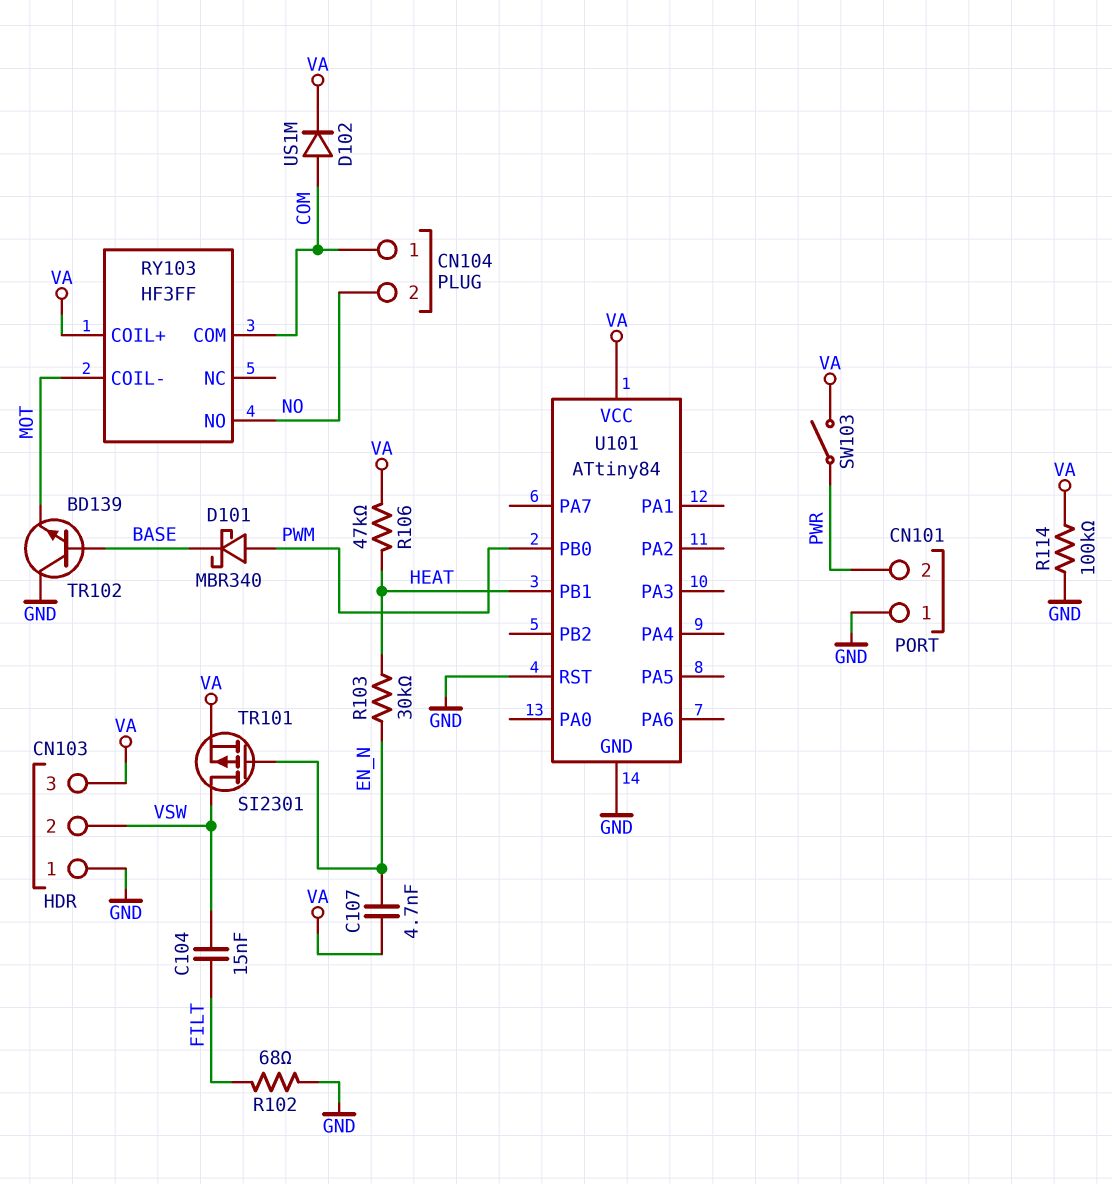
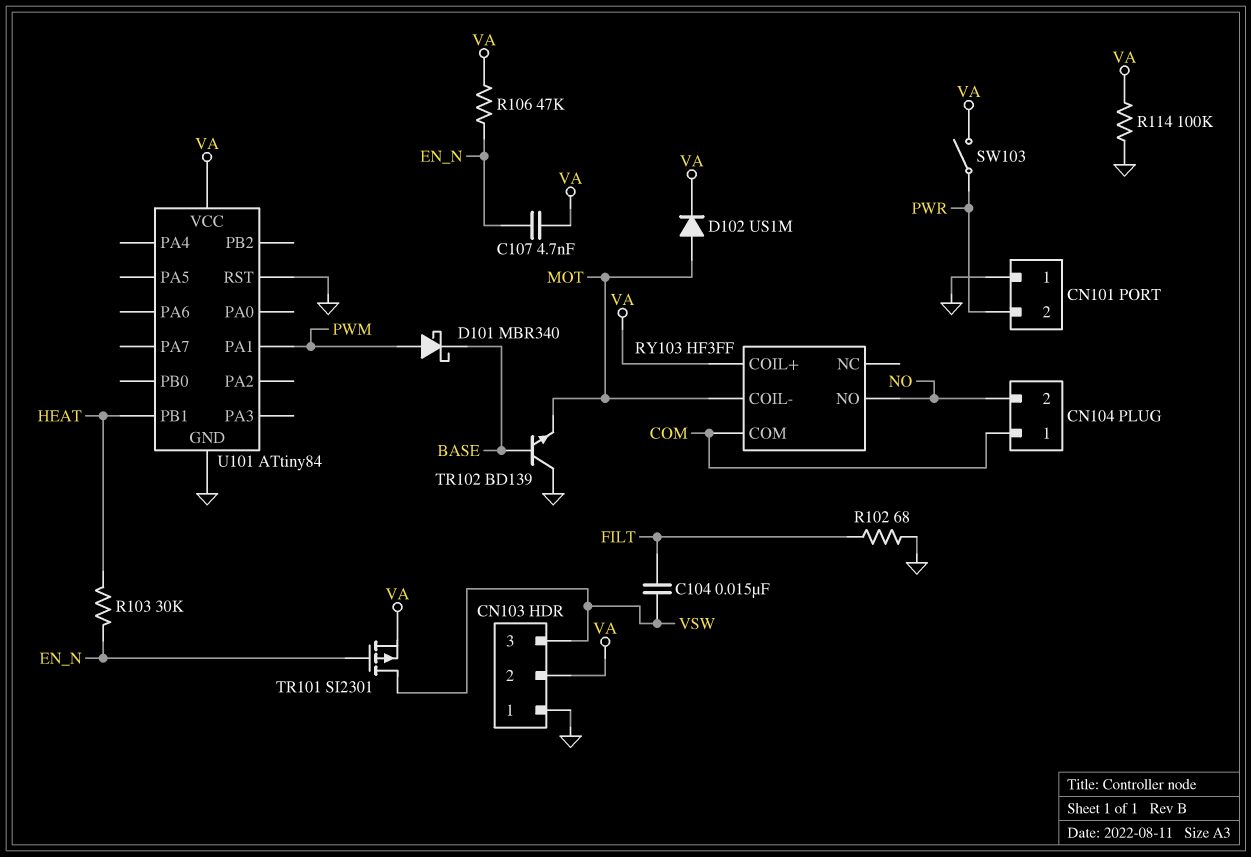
CN103 pin 2: VSW -> VA
CN103 pin 3: VA -> VSW
D102: diode US1M (A COM, K VA) -> diode US1M (A MOT, K VA)
R106: 47k (HEAT, VA) -> 47k (EN_N, VA)
U101 pin PA1: none -> PWM
U101 pin PB0: PWM -> none

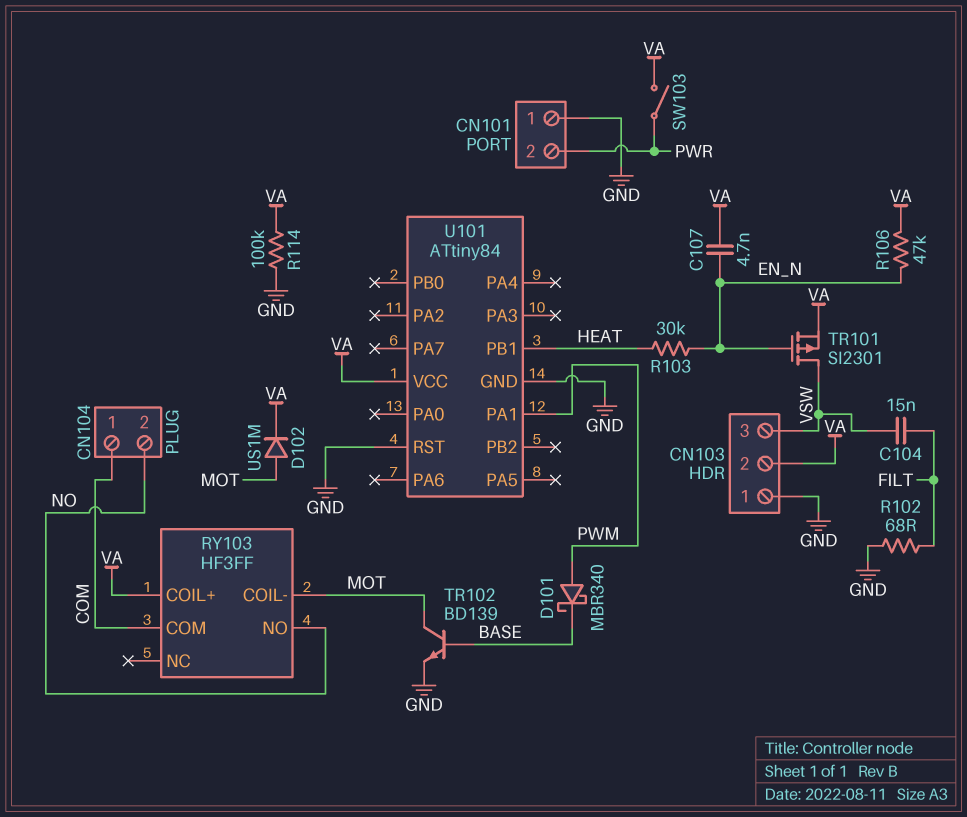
TR102: NPN BD139 (B BASE, C GND, E MOT) -> NPN BD139 (B BASE, C MOT, E GND)

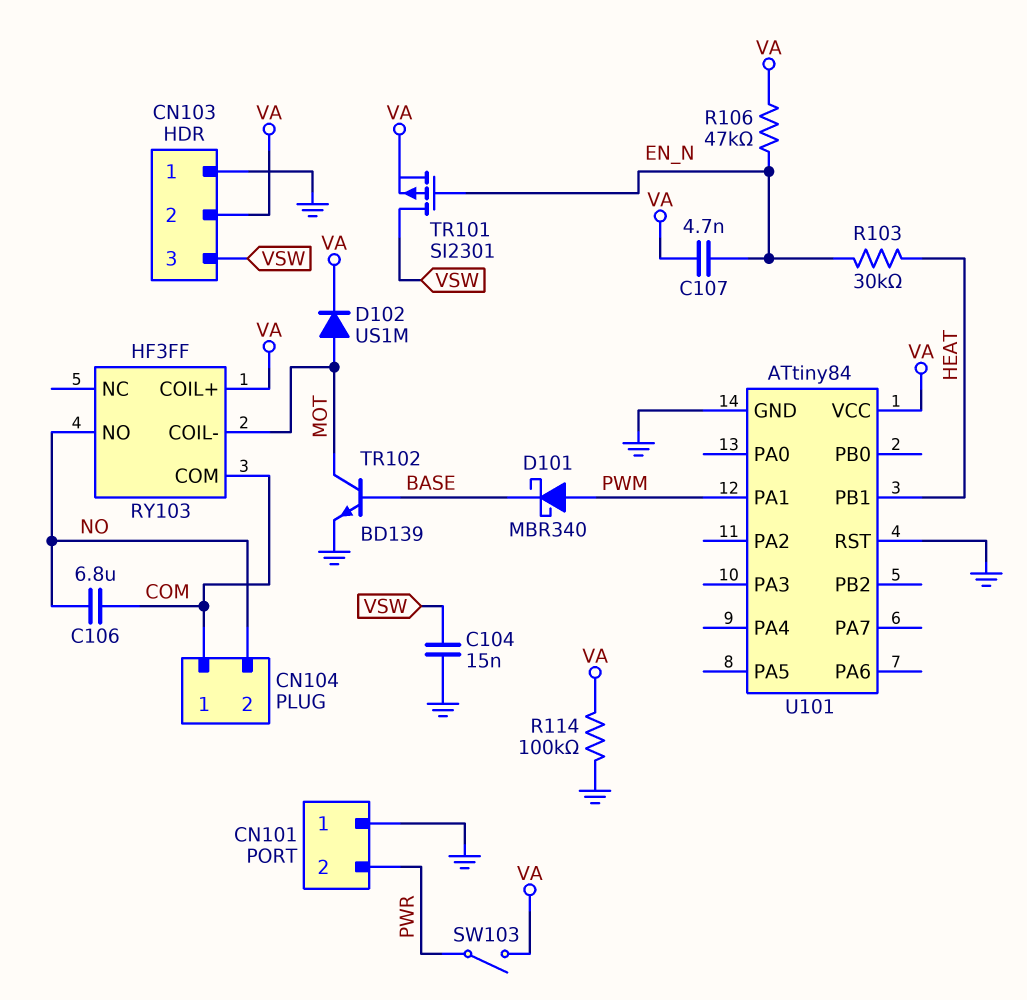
C104: 15nF (FILT, VSW) -> 15nF (GND, VSW)
C106: none -> 6.8uF (COM, NO)
R102: 68 (FILT, GND) -> none

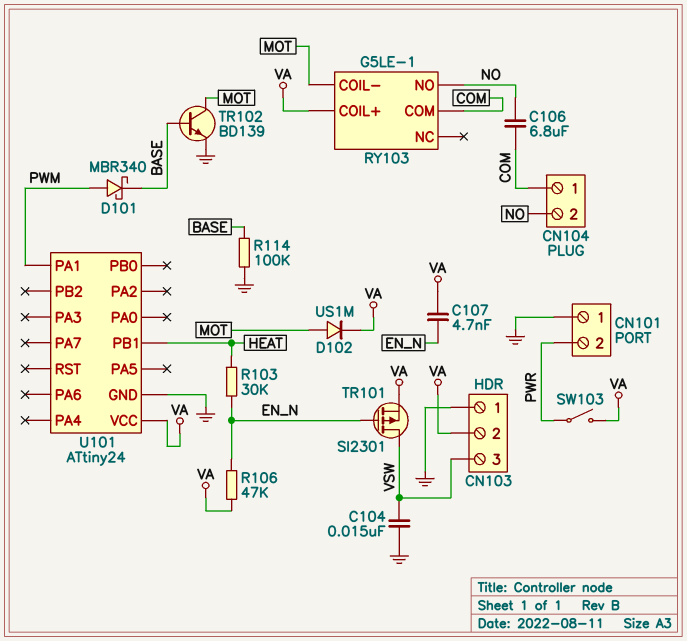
R114: 100k (GND, VA) -> 100k (BASE, GND)
RY103: HF3FF -> G5LE-1
U101: ATtiny84 -> ATtiny24
U101 pin RST: GND -> none

